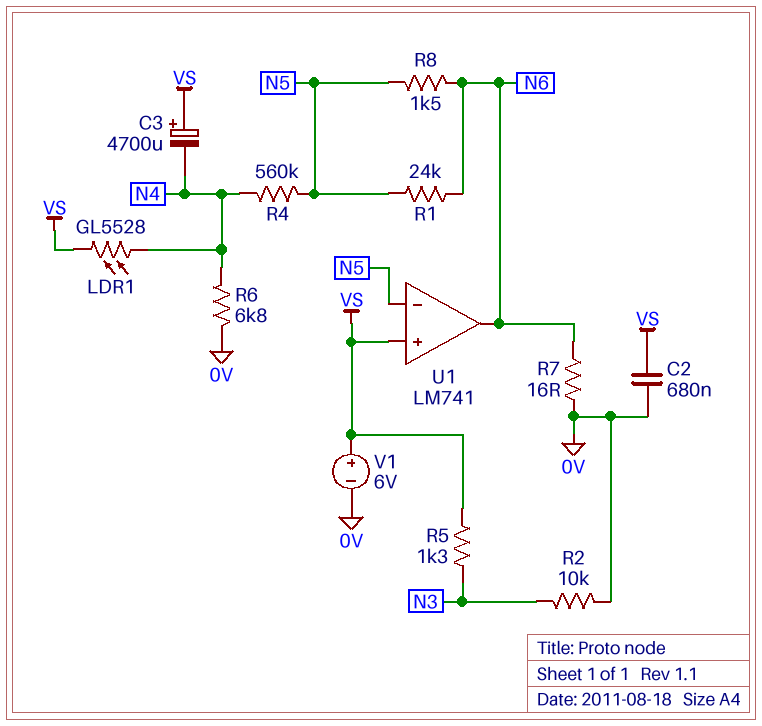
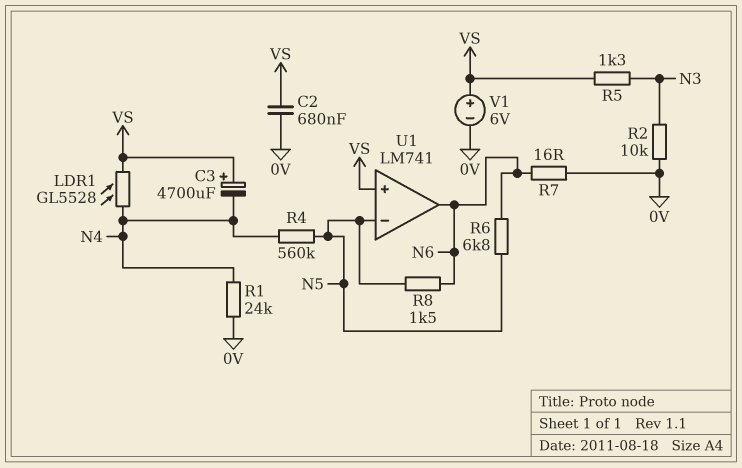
R1: 24k (N5, N6) -> 24k (0V, N4)
R6: 6.8k (0V, N4) -> 6.8k (N5, N6)

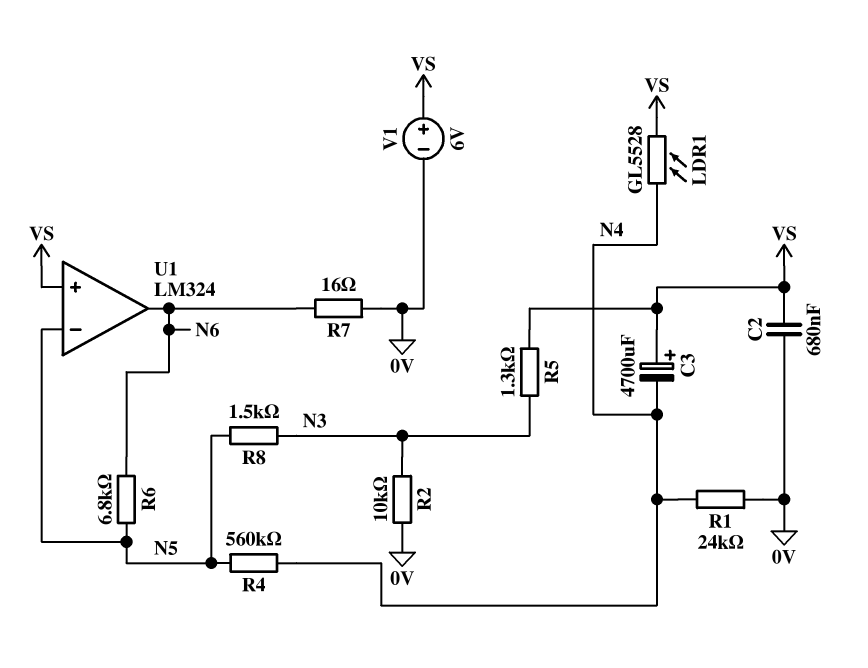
R8: 1.5k (N5, N6) -> 1.5k (N3, N5)
U1: LM741 -> LM324

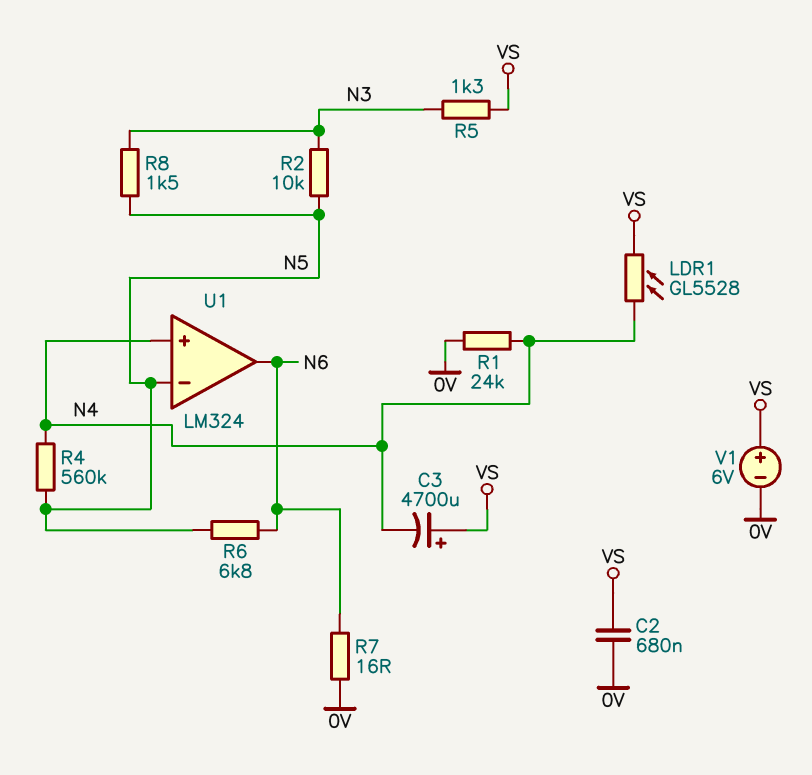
R2: 10k (0V, N3) -> 10k (N3, N5)
U1 pin in+: VS -> N4

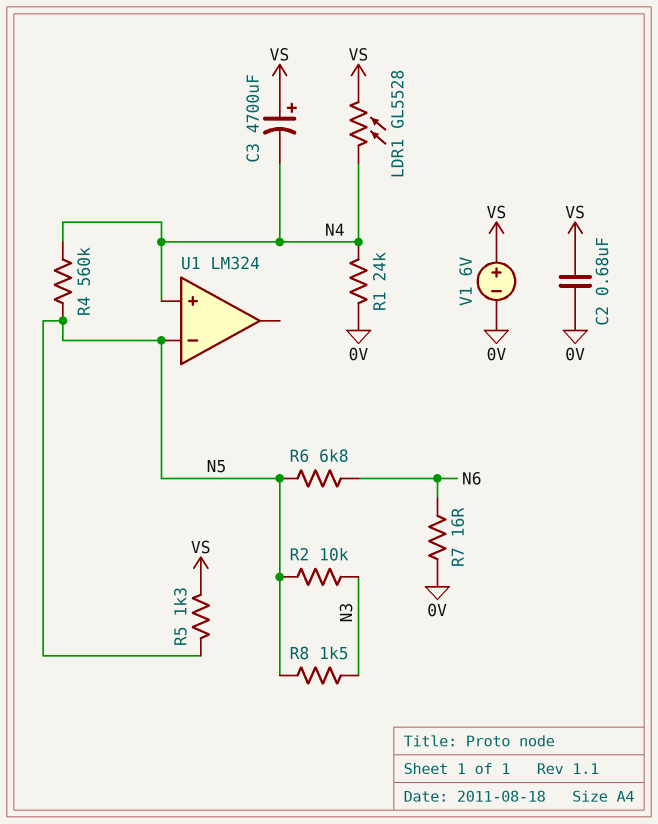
R5: 1.3k (N3, VS) -> 1.3k (N5, VS)
U1 pin out: N6 -> none

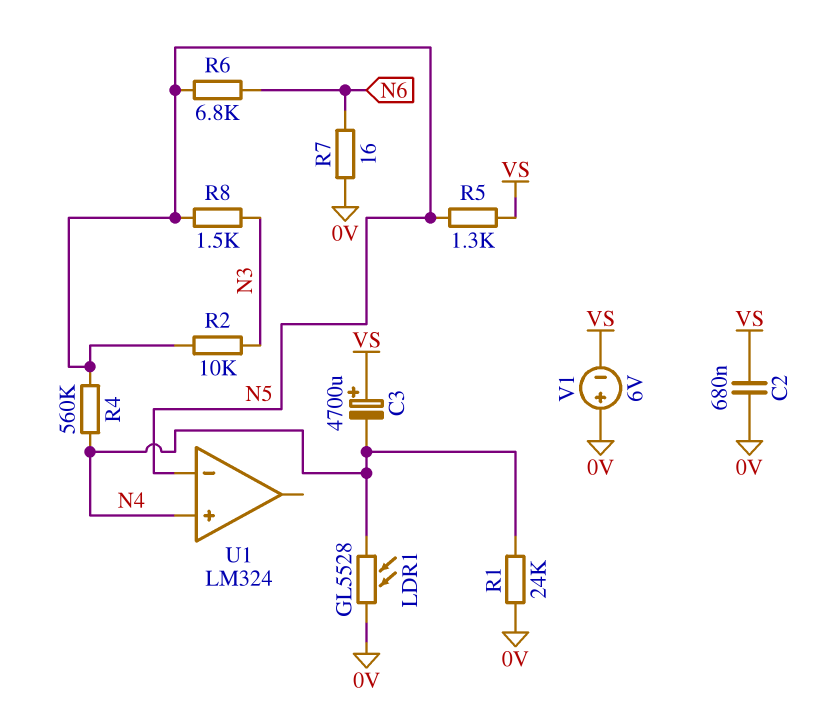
LDR1: GL5528 (N4, VS) -> GL5528 (0V, N4)
V1: 6V (plus VS, minus 0V) -> 6V (plus 0V, minus VS)

